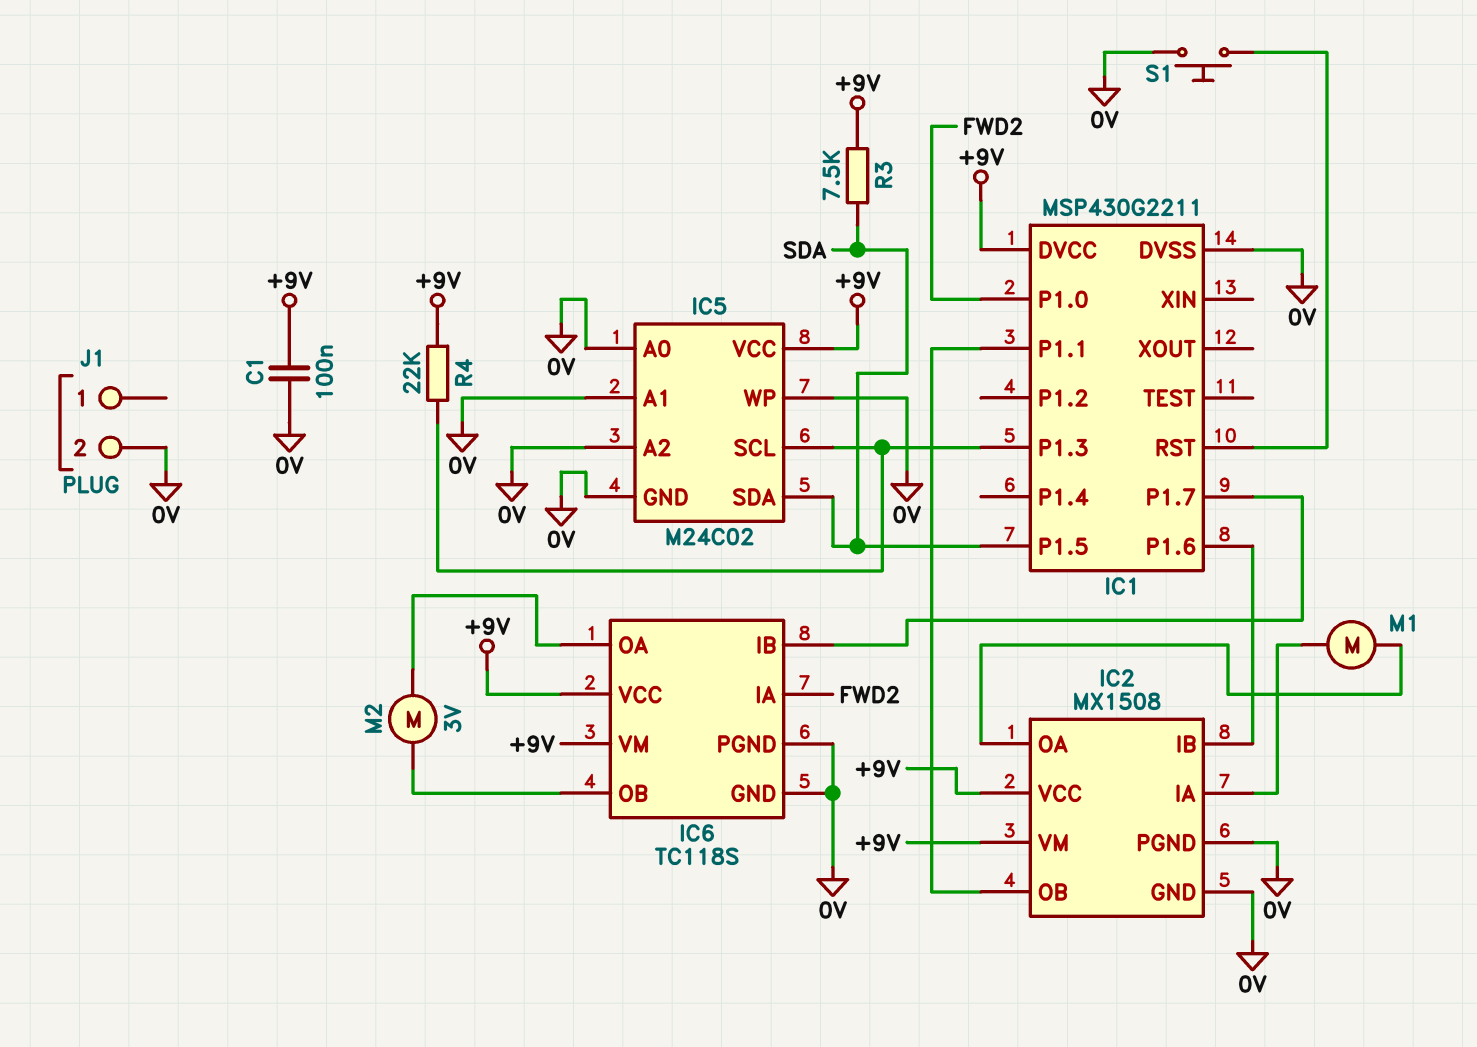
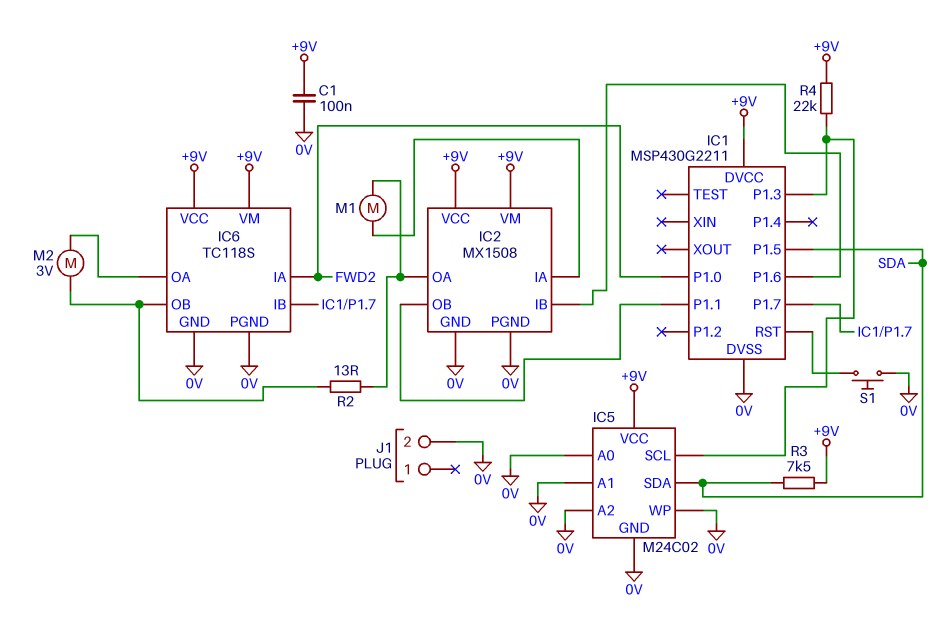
R2: none -> 13 (IC2/OA, IC6/OB)

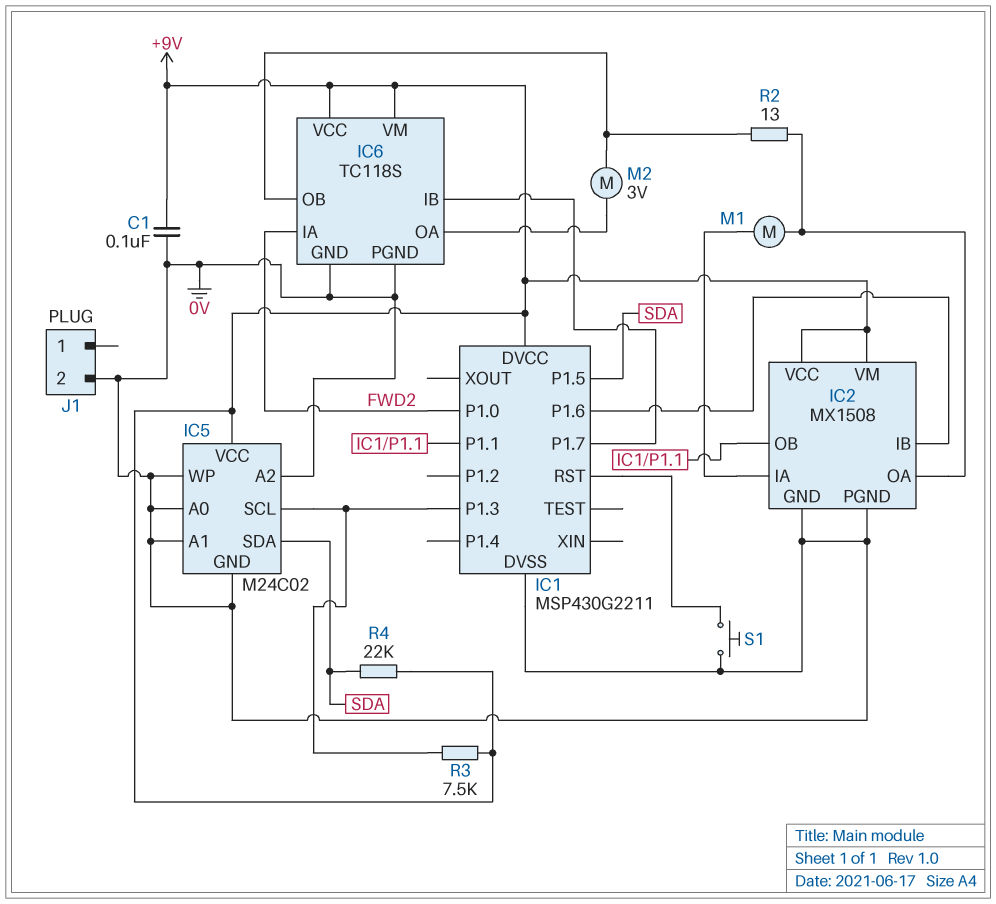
R3: 7.5k (+9V, SDA) -> 7.5k (+9V, IC1/P1.3)
R4: 22k (+9V, IC1/P1.3) -> 22k (+9V, SDA)

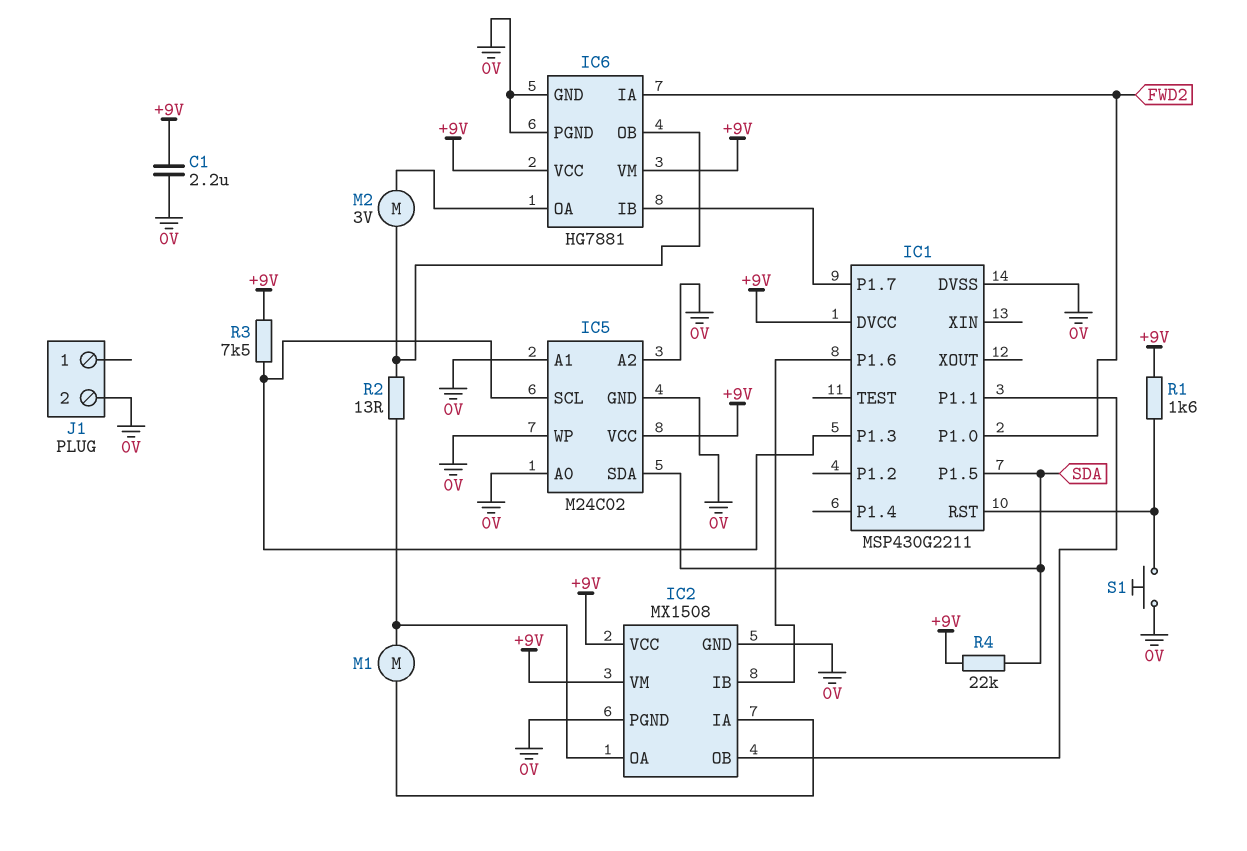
C1: 100nF (+9V, 0V) -> 2.2uF (+9V, 0V)
IC6: TC118S -> HG7881
R1: none -> 1.6k (+9V, IC1/RST)

